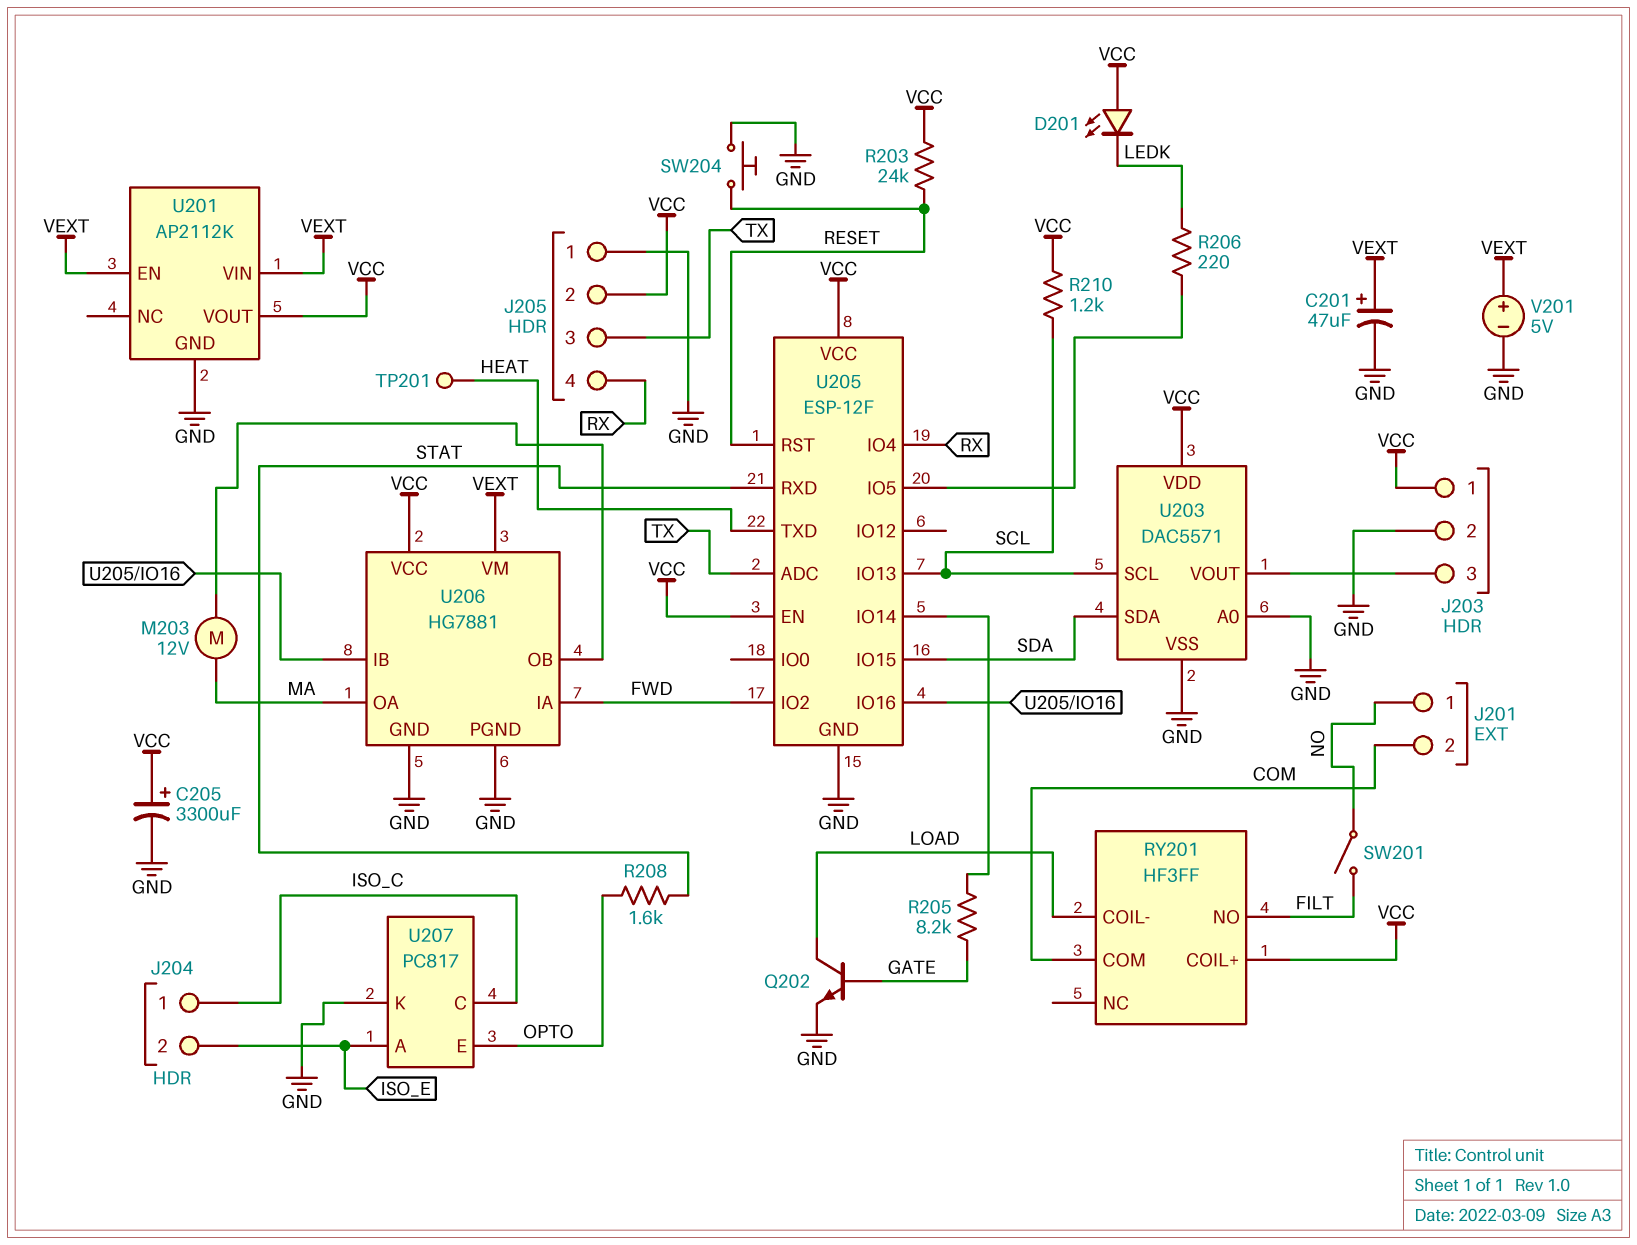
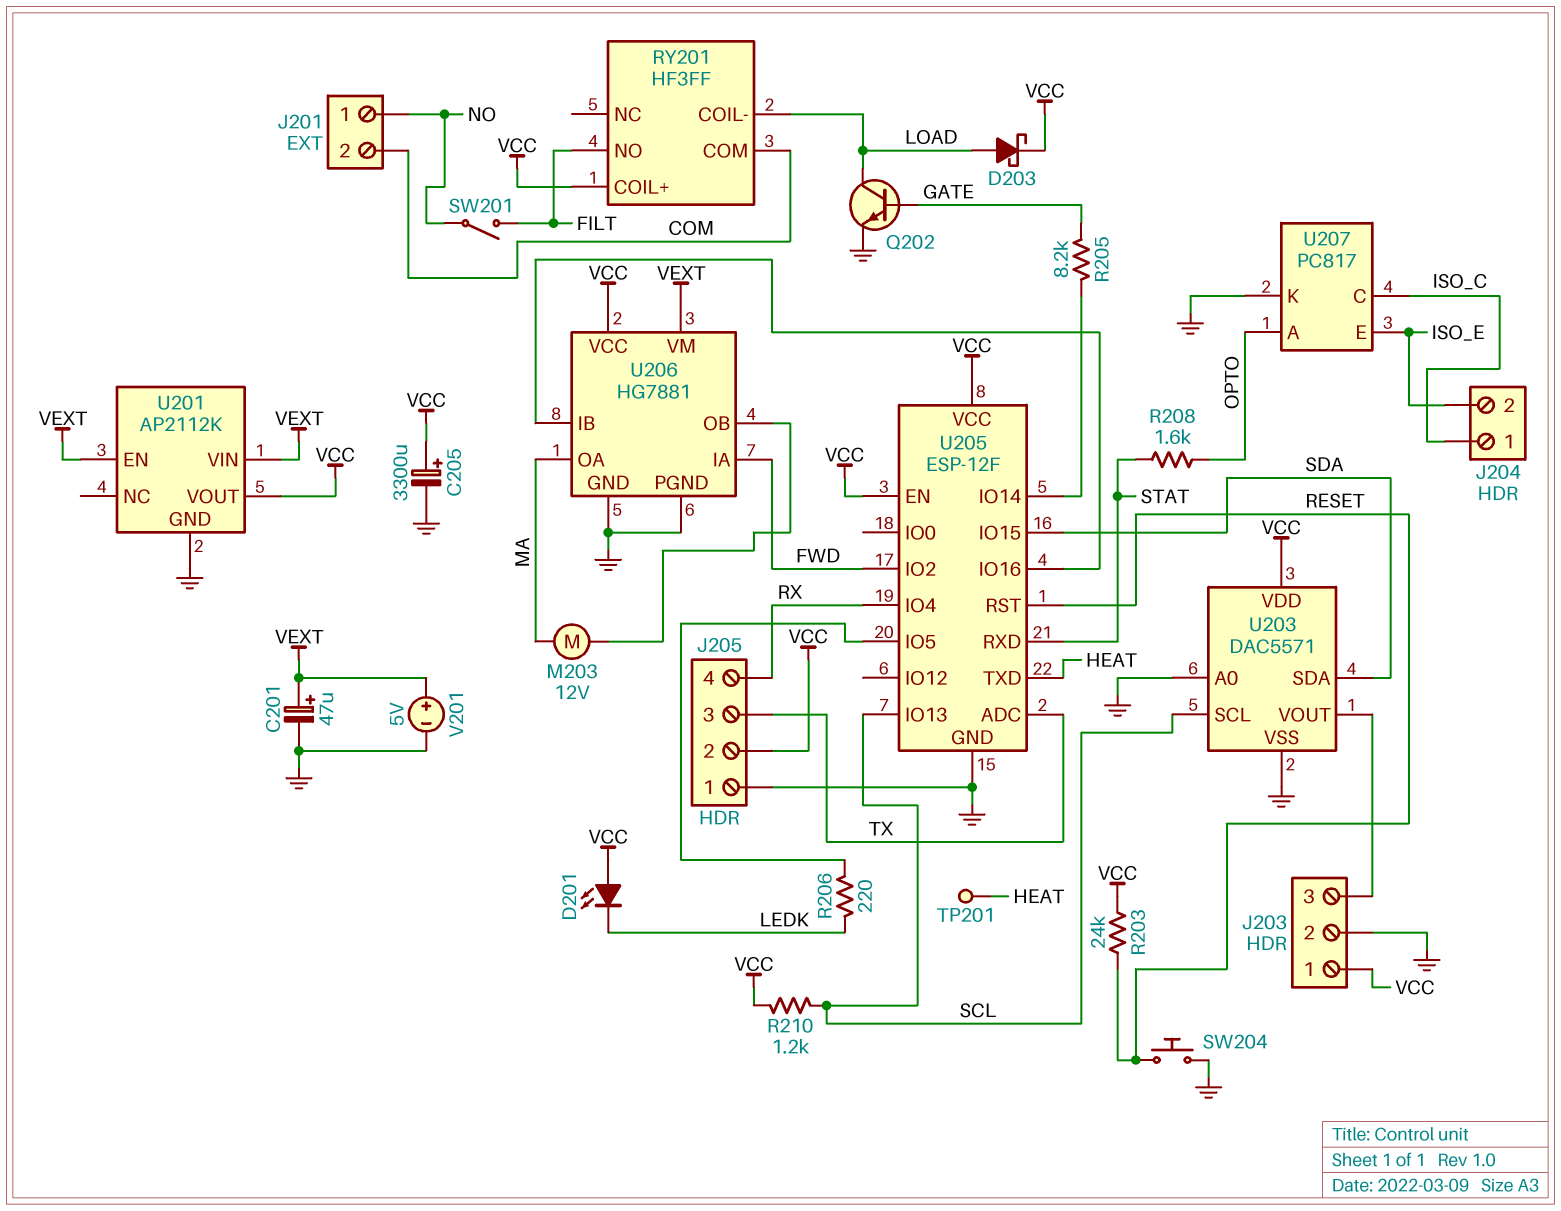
D203: none -> schottky (A LOAD, K VCC)
U207 pin A: ISO_E -> OPTO
U207 pin E: OPTO -> ISO_E

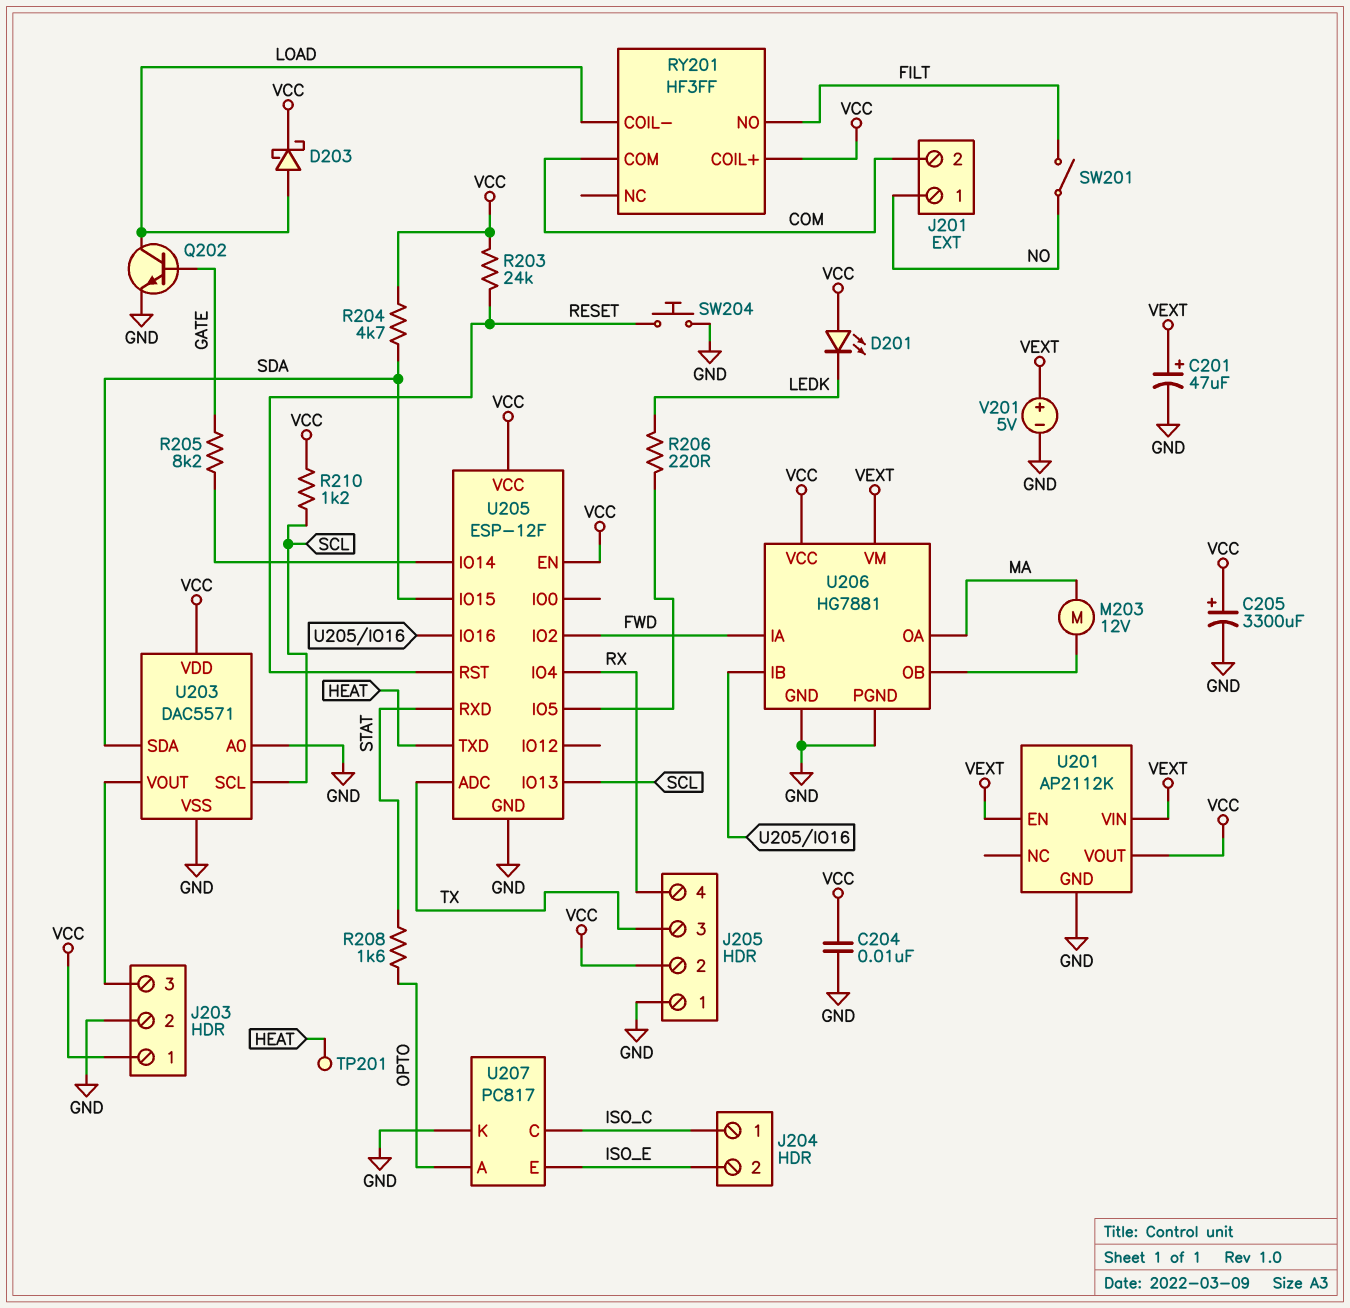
C204: none -> 10nF (GND, VCC)
R204: none -> 4.7k (SDA, VCC)

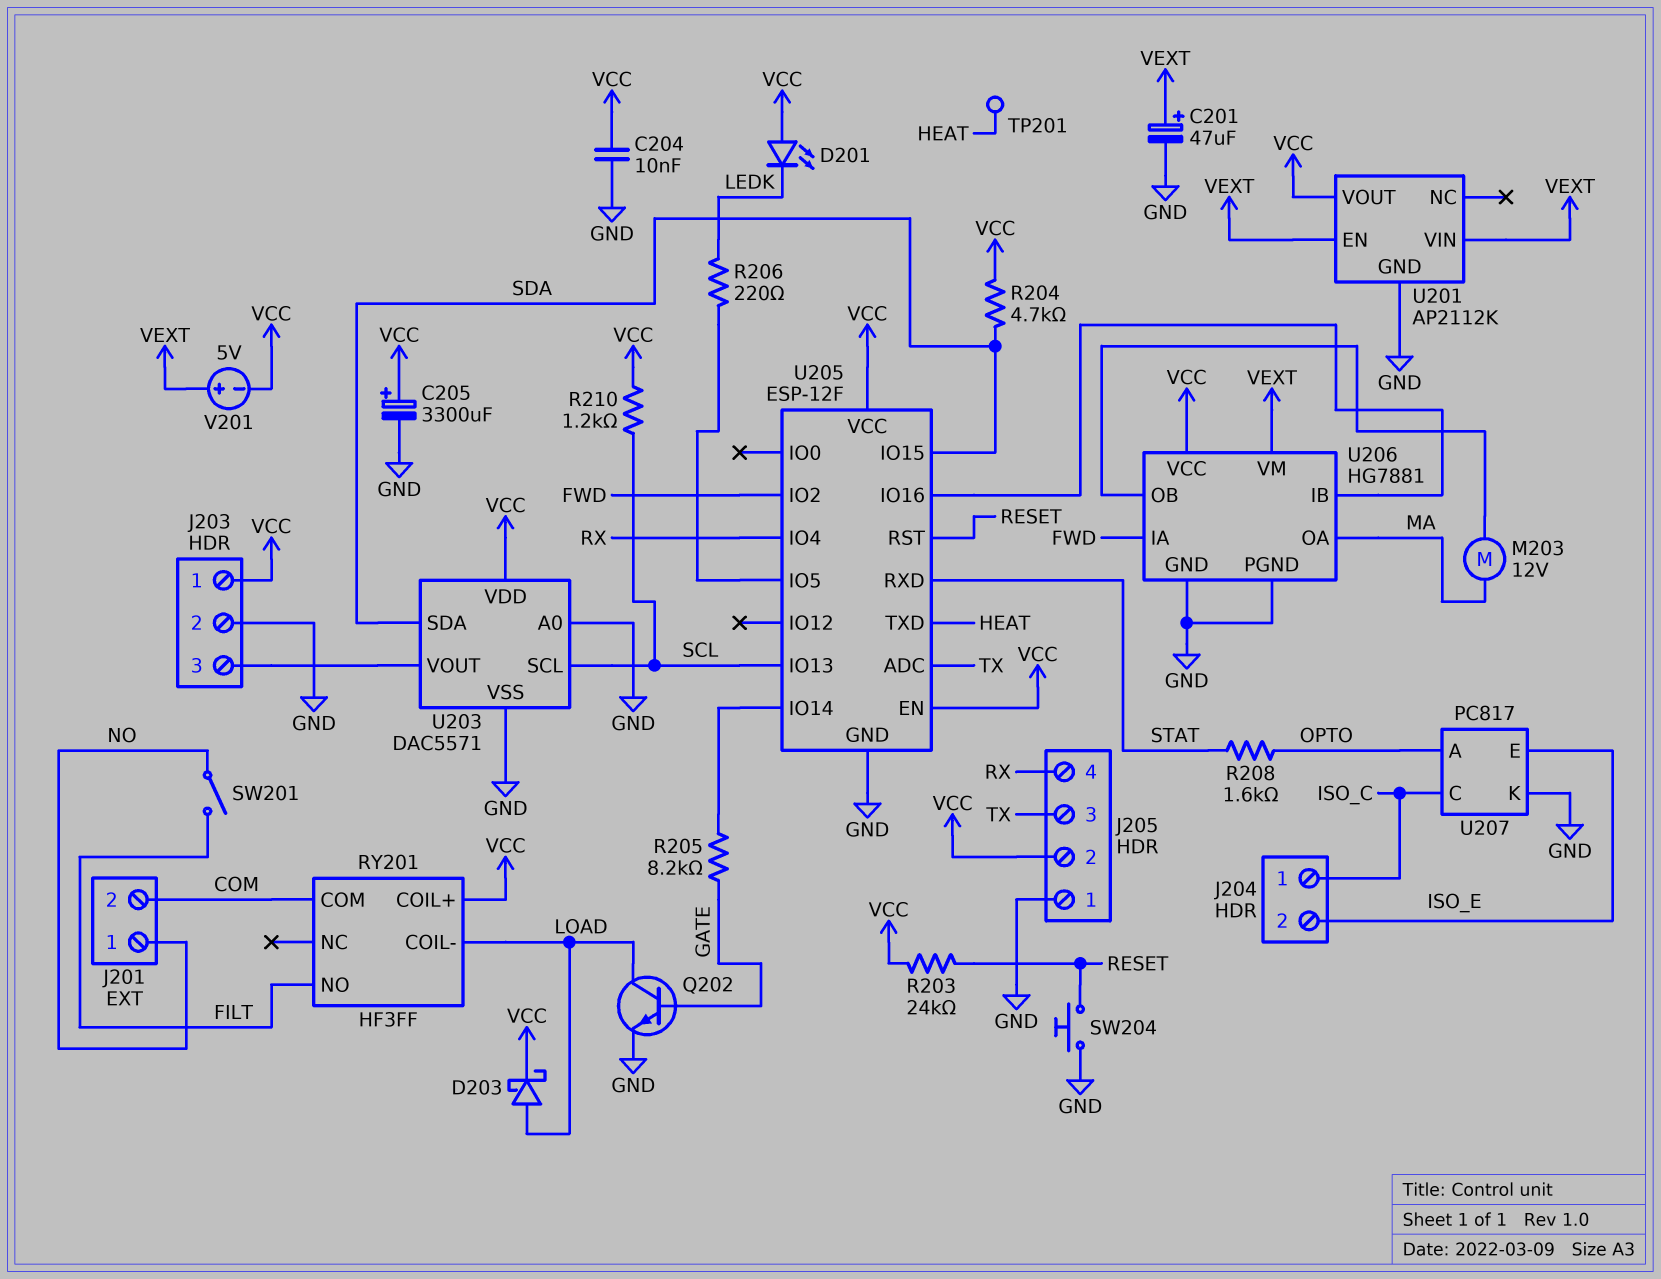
V201: 5V (plus VEXT, minus GND) -> 5V (plus VEXT, minus VCC)

